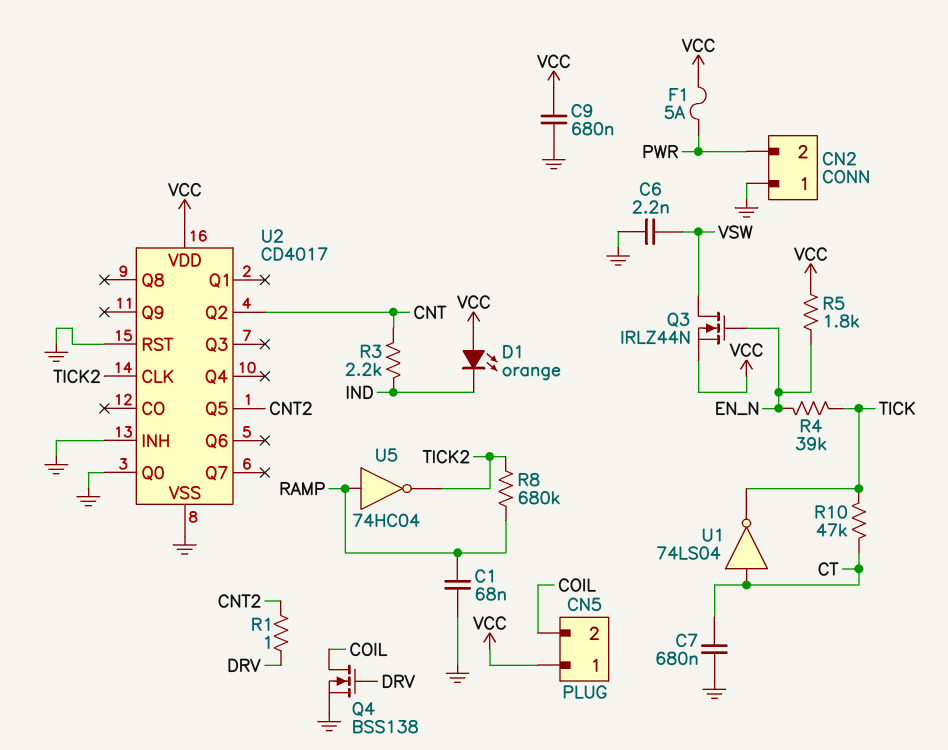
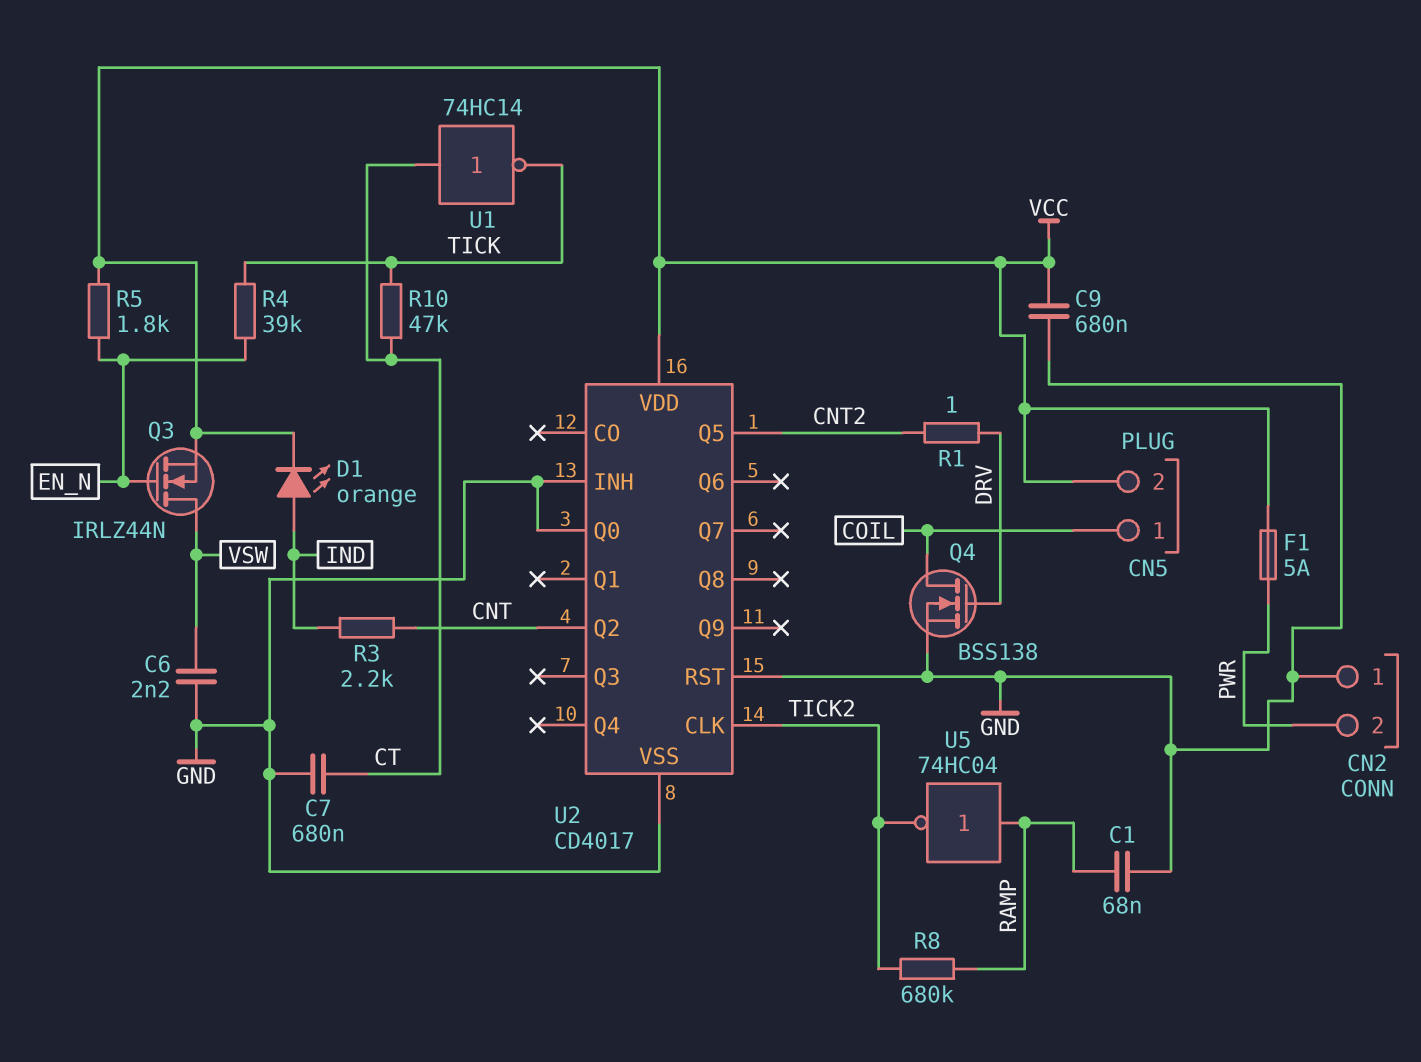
CN5 pin 1: VCC -> COIL
CN5 pin 2: COIL -> VCC
D1: LED orange (A VCC, K IND) -> LED orange (A IND, K VCC)
U1: NOT 74LS04 (in CT, out TICK) -> NOT 74HC14 (in CT, out TICK)

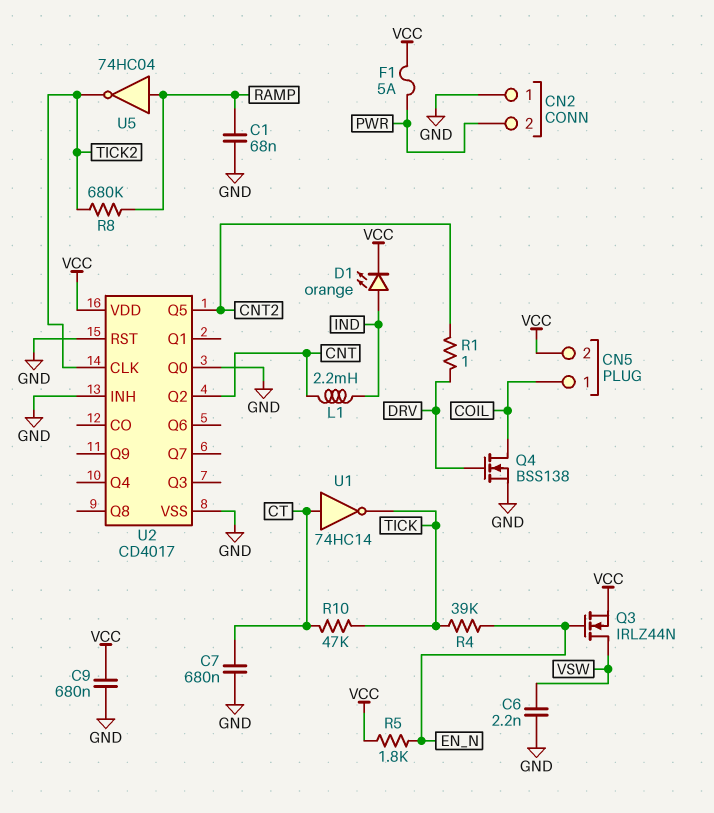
L1: none -> 2.2mH (CNT, IND)
R3: 2.2k (CNT, IND) -> none

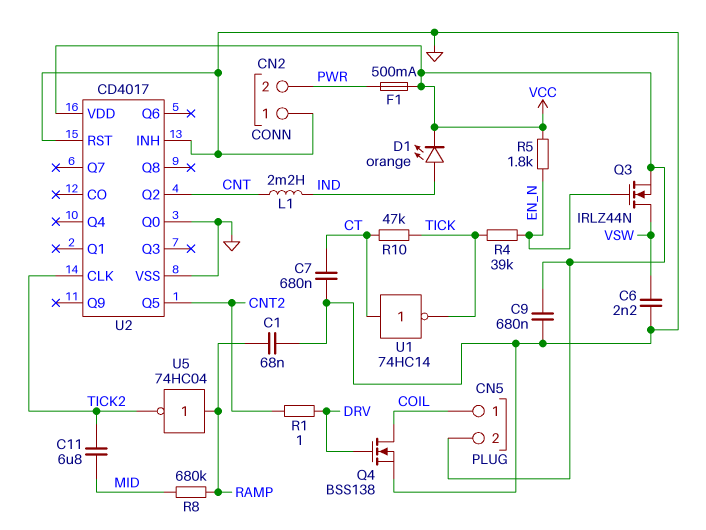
C11: none -> 6.8uF (MID, TICK2)
F1: 5A (PWR, VCC) -> 500mA (PWR, VCC)
R8: 680k (RAMP, TICK2) -> 680k (MID, RAMP)

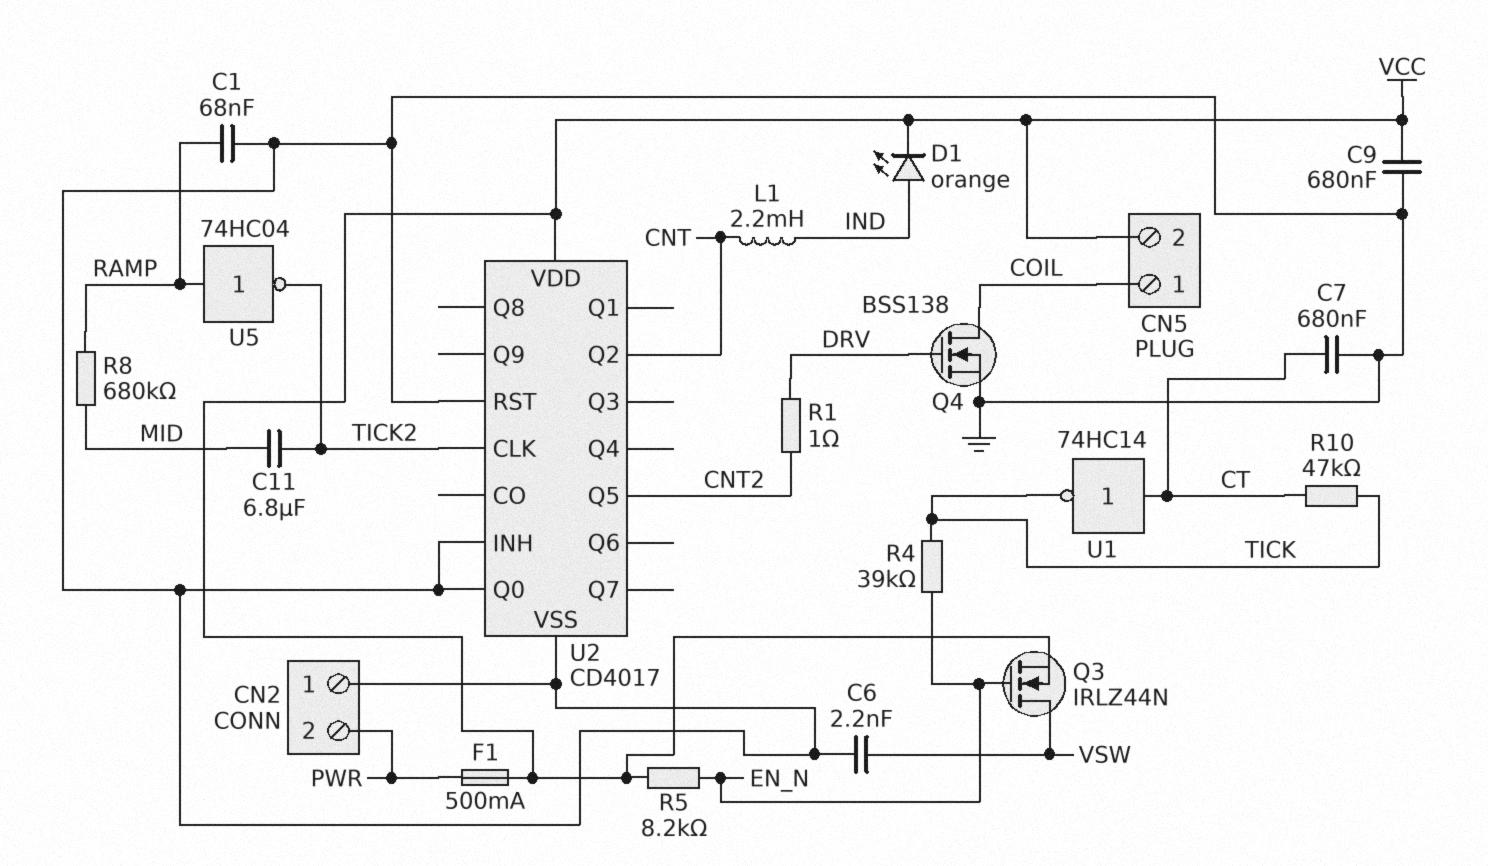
R5: 1.8k (EN_N, VCC) -> 8.2k (EN_N, VCC)

